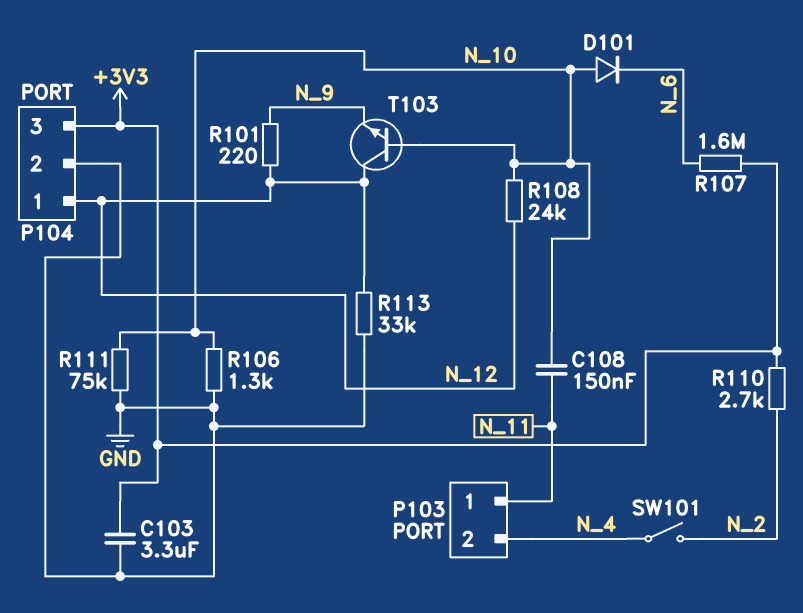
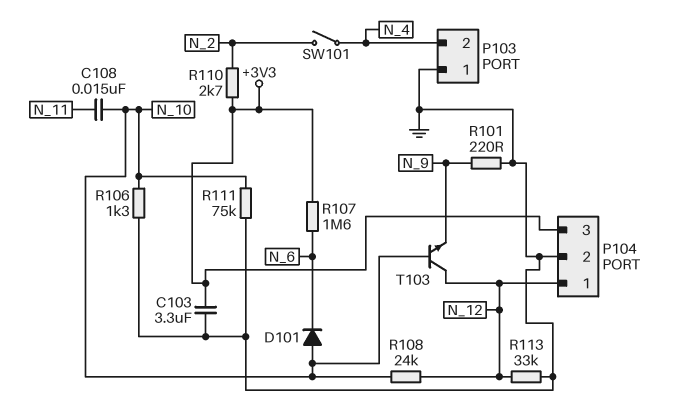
C108: 150nF (N_10, N_11) -> 15nF (N_10, N_11)
P103 pin 1: N_11 -> GND
R101: 220 (N_9, N_12) -> 220 (GND, N_9)

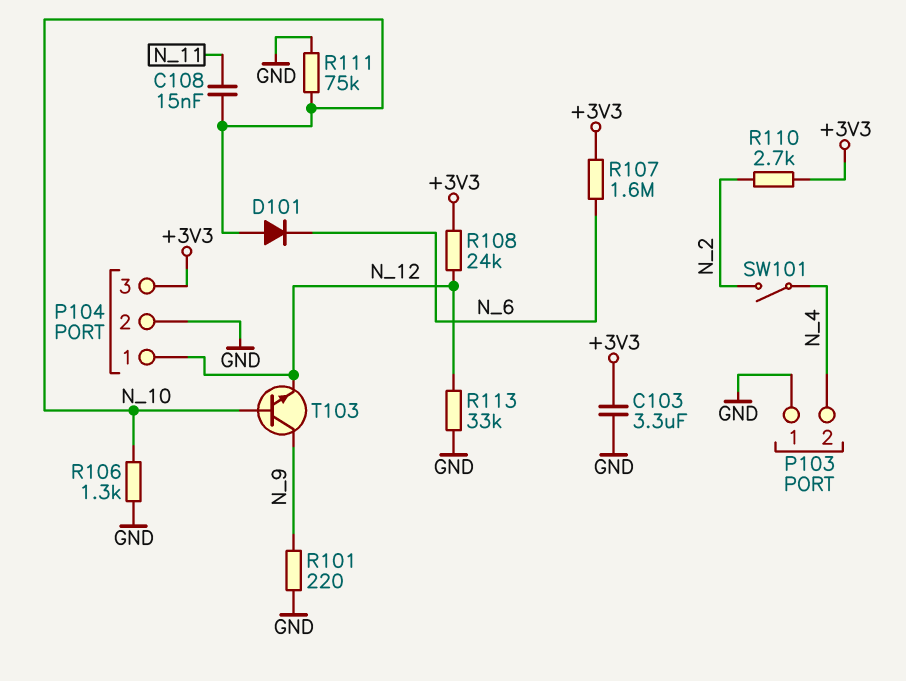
R108: 24k (N_10, N_12) -> 24k (+3V3, N_12)
T103: NPN (B N_10, C N_12, E N_9) -> NPN (B N_10, C N_9, E N_12)

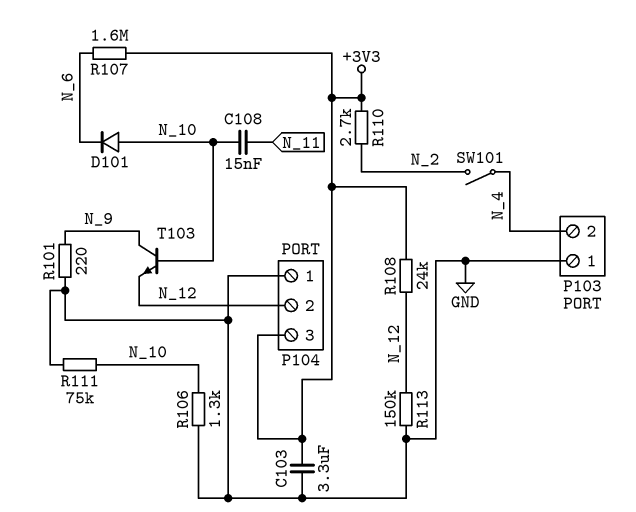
P104 pin 1: N_12 -> GND
P104 pin 2: GND -> N_12
R113: 33k (GND, N_12) -> 150k (GND, N_12)

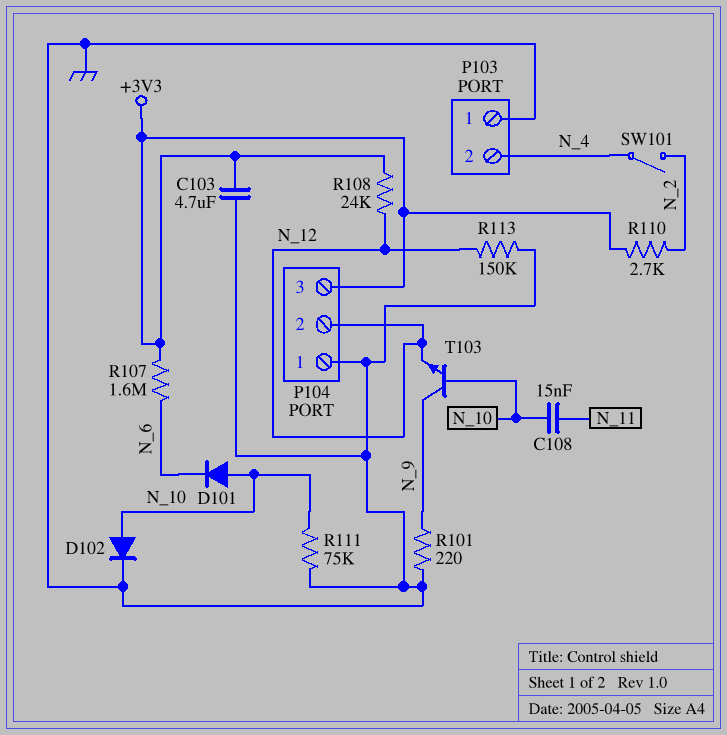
C103: 3.3uF (+3V3, GND) -> 4.7uF (+3V3, GND)
D102: none -> diode (A N_10, K GND)
R106: 1.3k (GND, N_10) -> none

